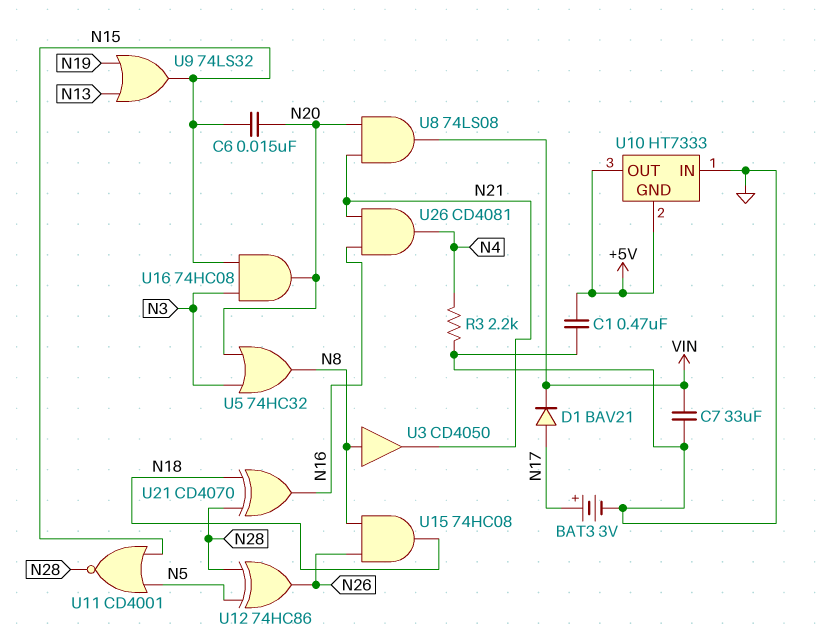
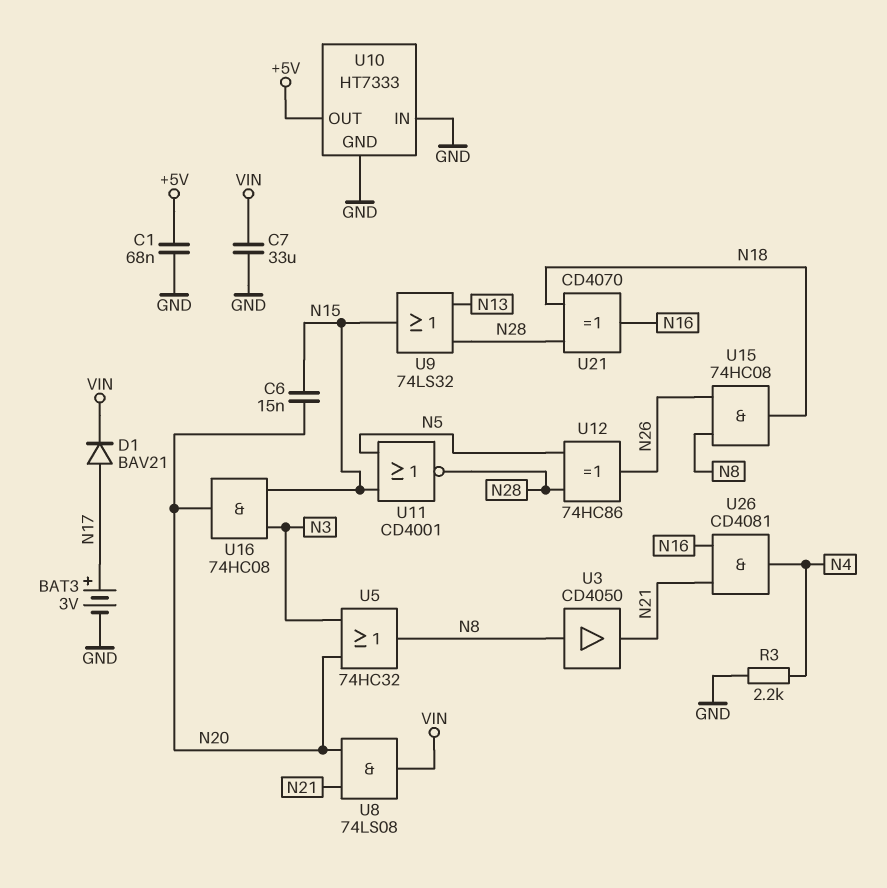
C1: 470nF (+5V, GND) -> 68nF (+5V, GND)
U9: OR 74LS32 (in N13, in N19, out N15) -> OR 74LS32 (in N13, in N28, out N15)
U10 pin GND: +5V -> GND

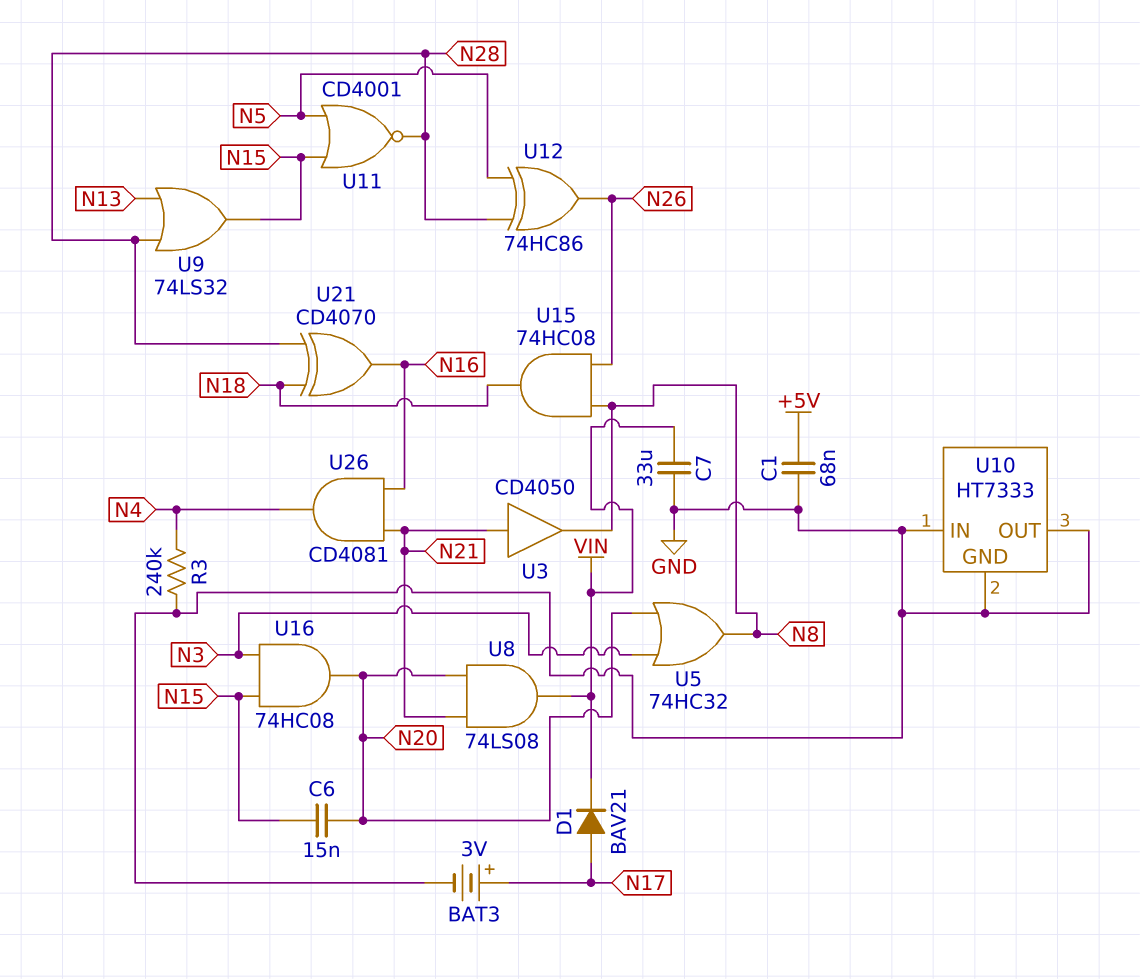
R3: 2.2k (GND, N4) -> 240k (GND, N4)
U3: buffer CD4050 (in N8, out N21) -> buffer CD4050 (in N21, out N8)
U10 pin OUT: +5V -> GND

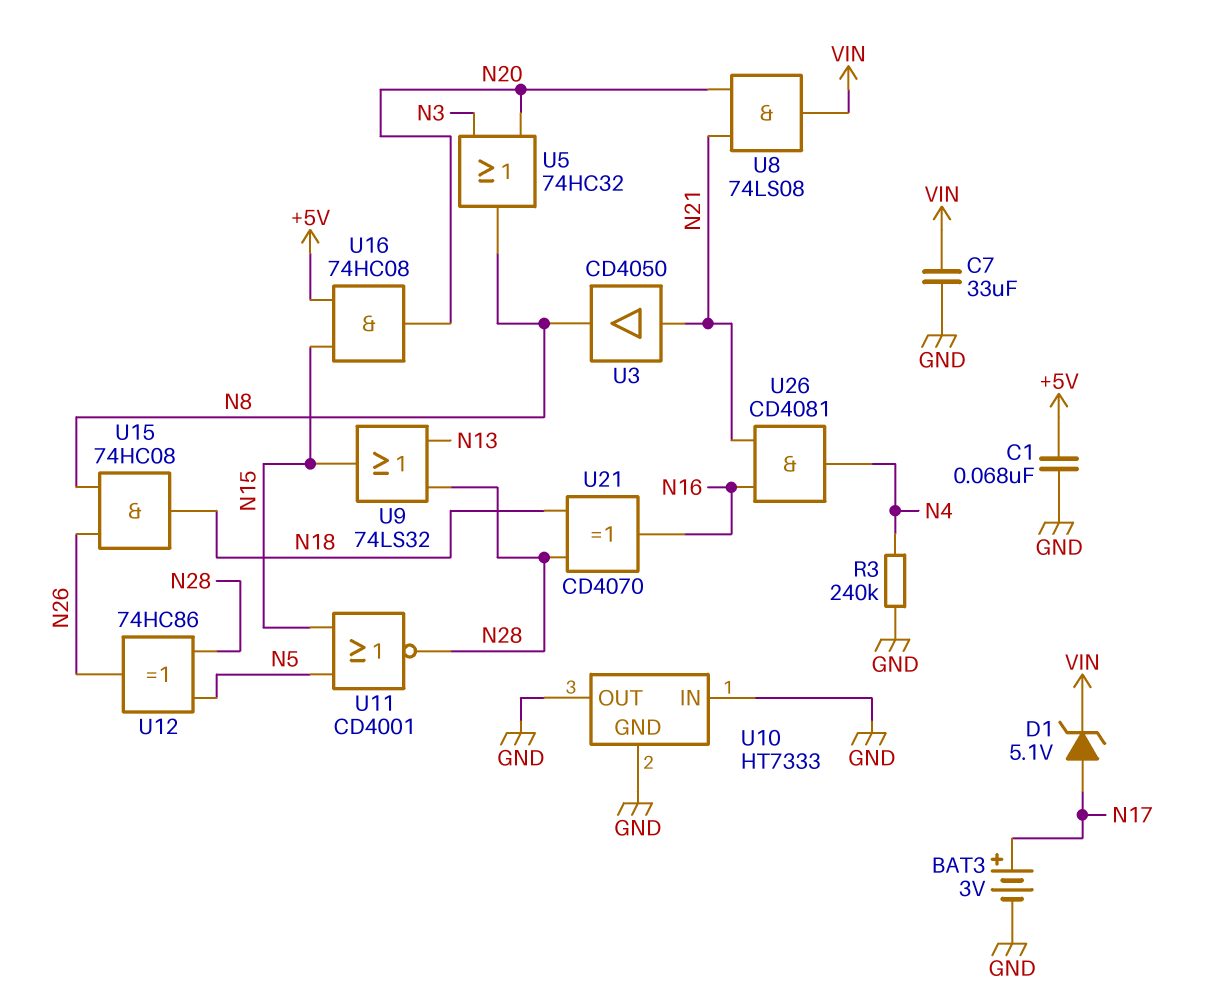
C6: 15nF (N15, N20) -> none
D1: diode BAV21 (A N17, K VIN) -> zener 5.1V (A N17, K VIN)
U16: AND 74HC08 (in N3, in N15, out N20) -> AND 74HC08 (in +5V, in N15, out N20)

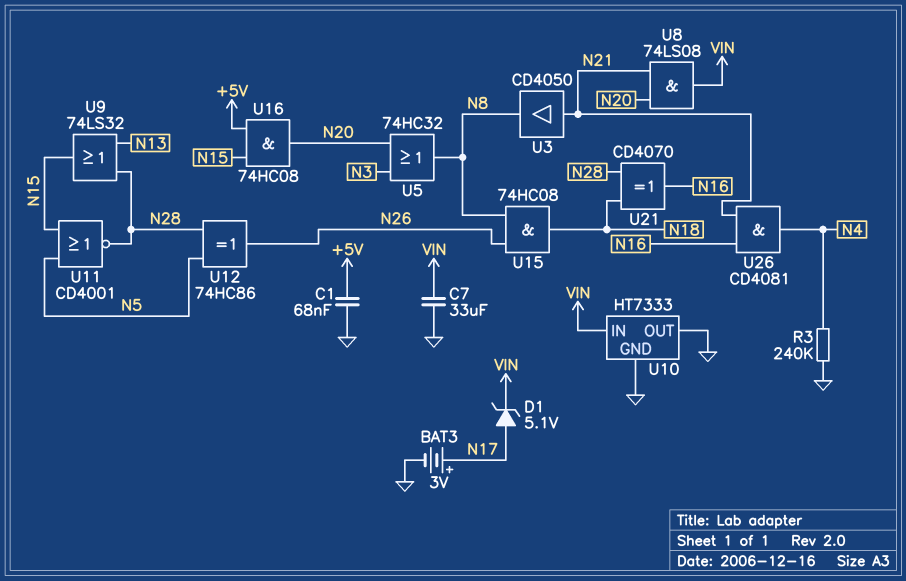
U10 pin IN: GND -> VIN

